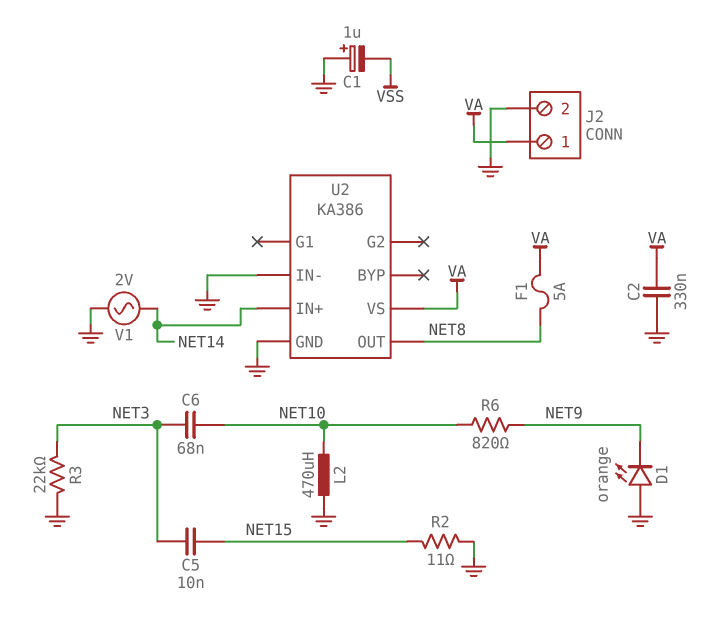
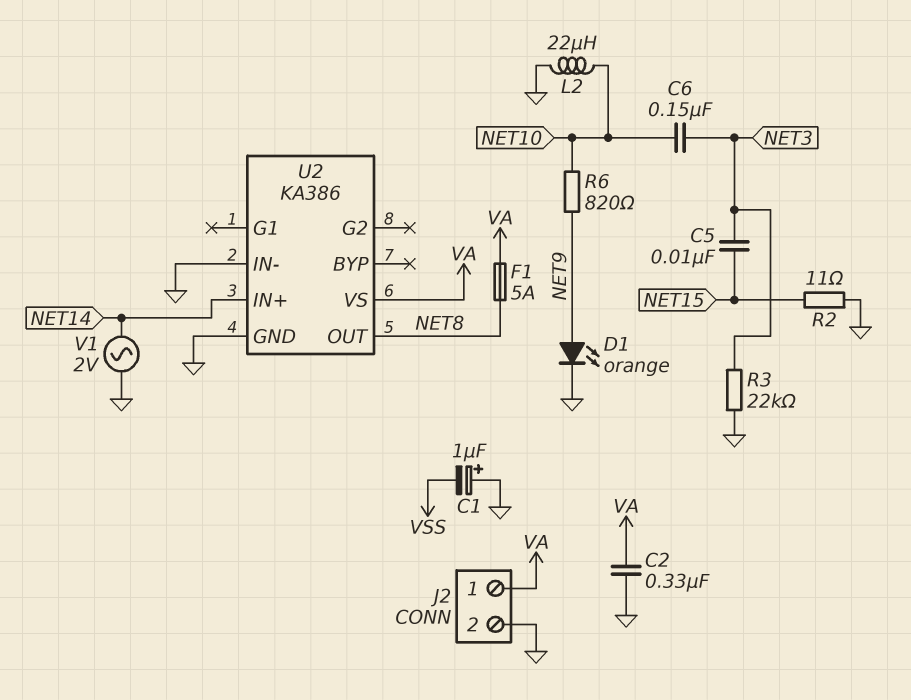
C6: 68nF (NET3, NET10) -> 150nF (NET3, NET10)
D1: LED orange (A GND, K NET9) -> LED orange (A NET9, K GND)
L2: 470uH (GND, NET10) -> 22uH (GND, NET10)

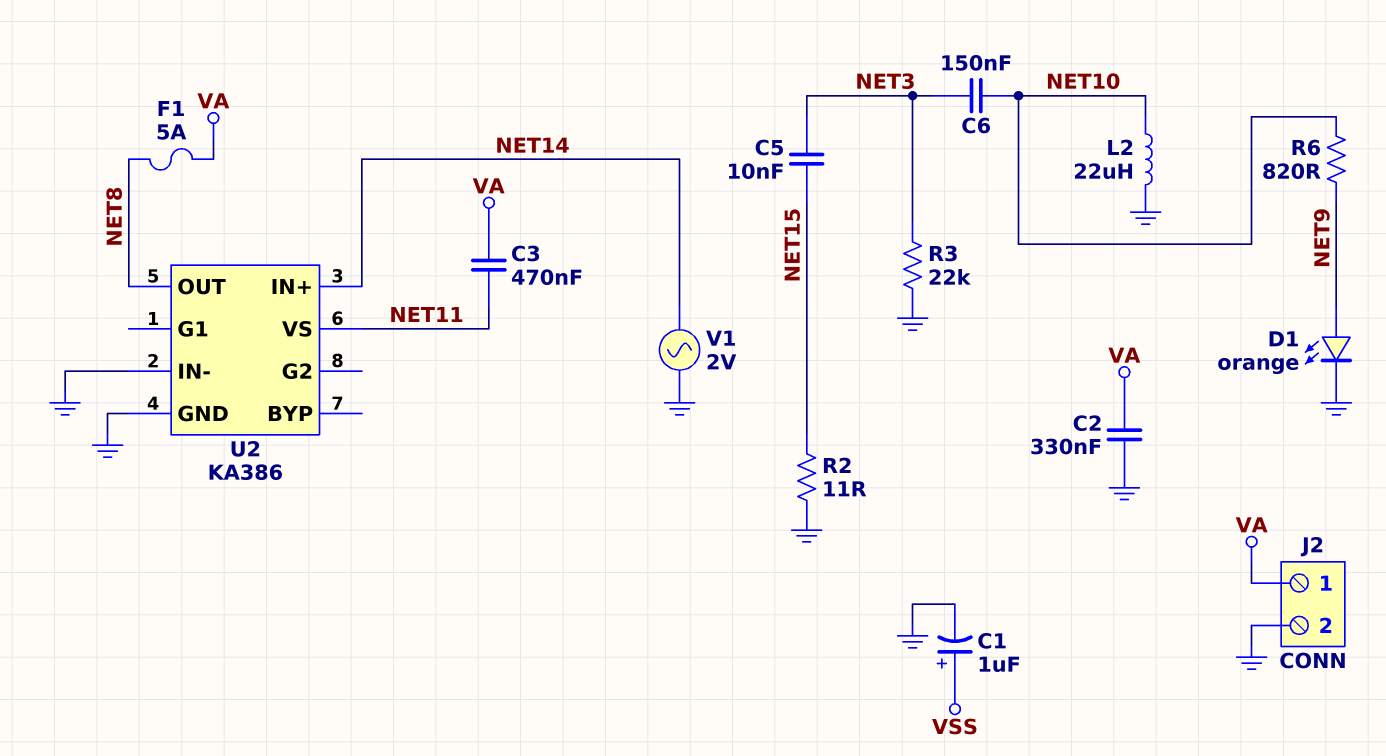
C1: 1uF (plus GND, minus VSS) -> 1uF (plus VSS, minus GND)
C3: none -> 470nF (NET11, VA)
U2 pin VS: VA -> NET11

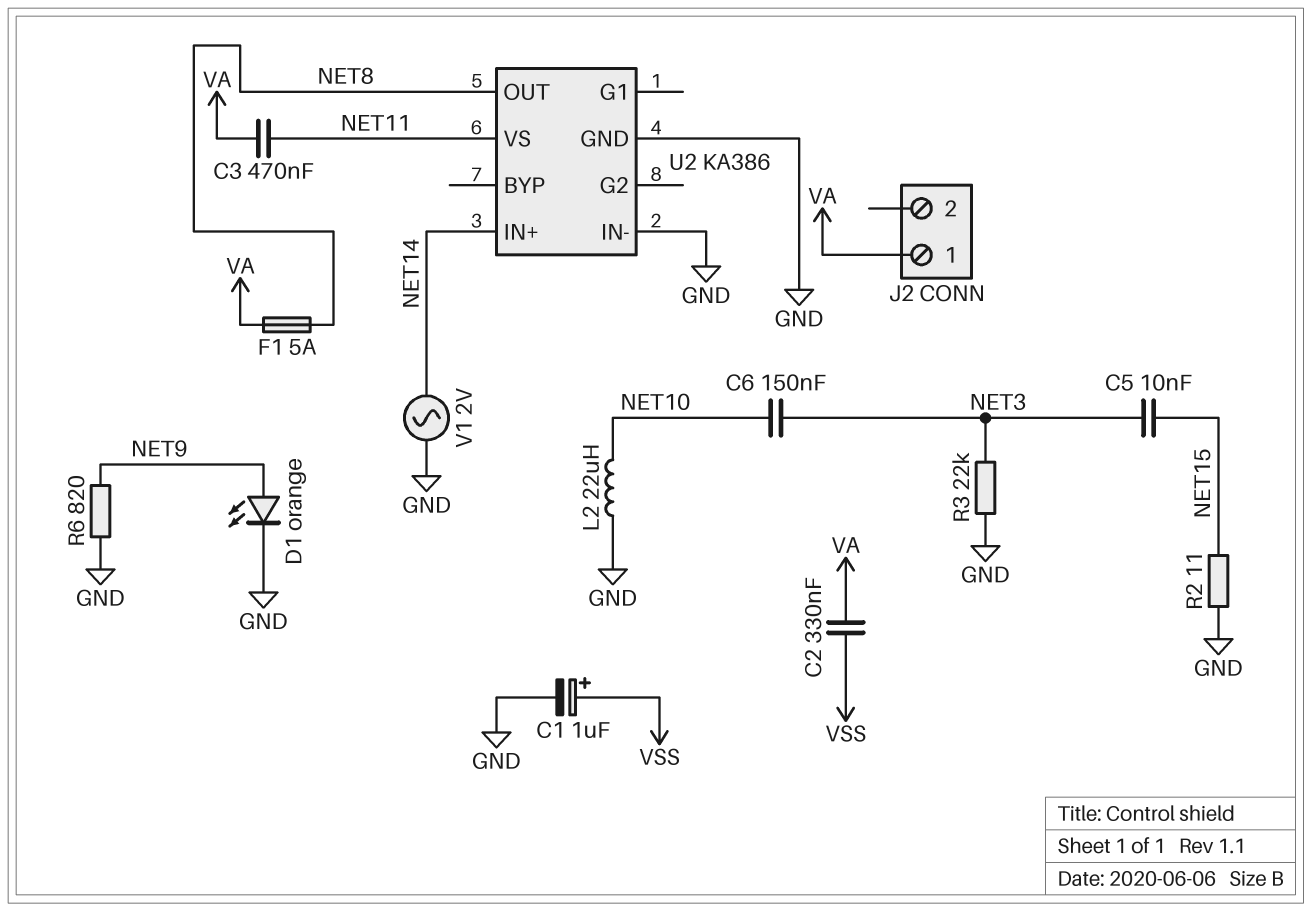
C2: 330nF (GND, VA) -> 330nF (VA, VSS)
J2 pin 2: GND -> none
R6: 820 (NET9, NET10) -> 820 (GND, NET9)

